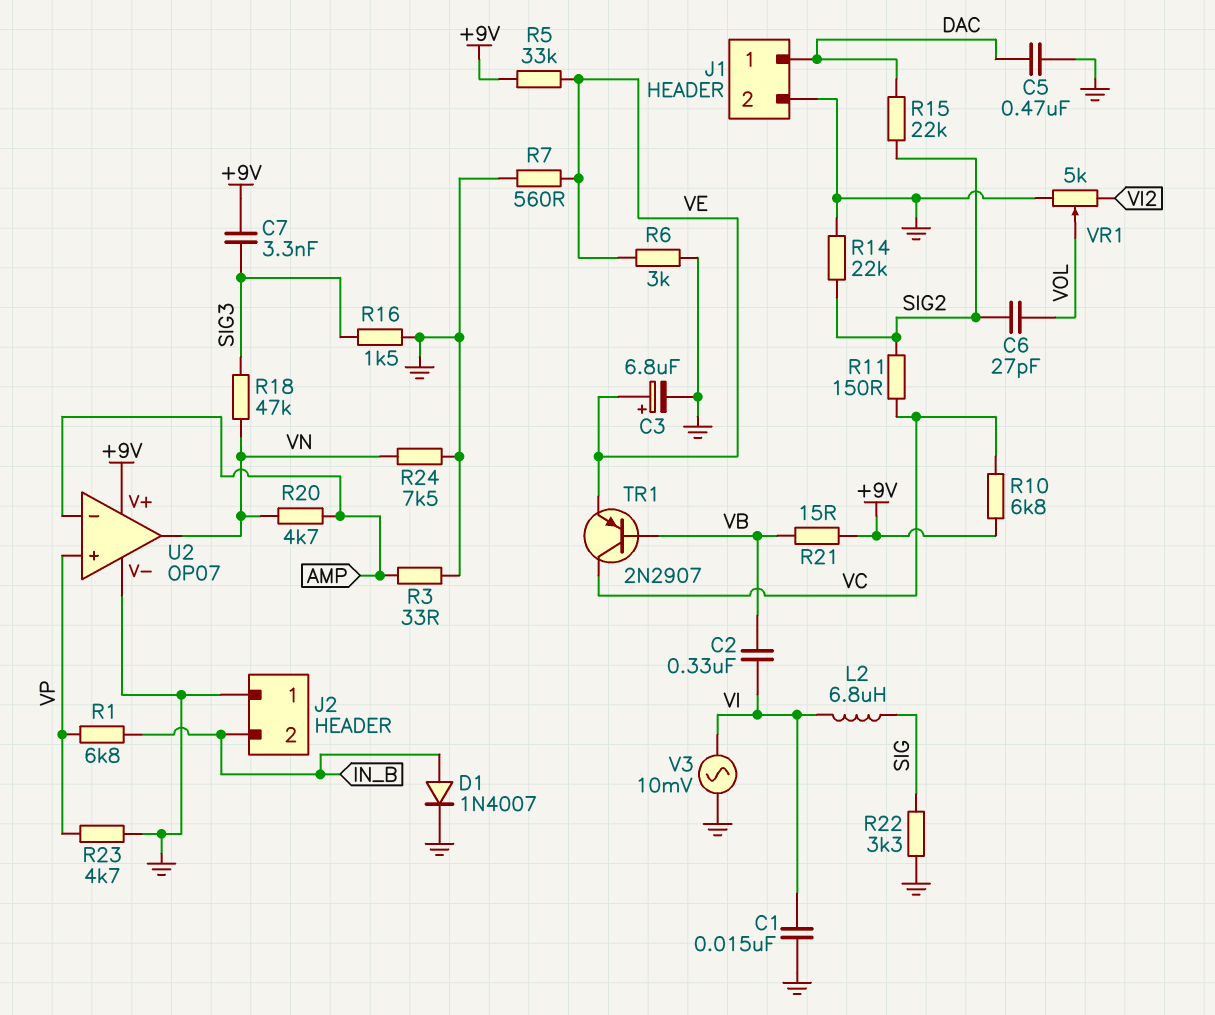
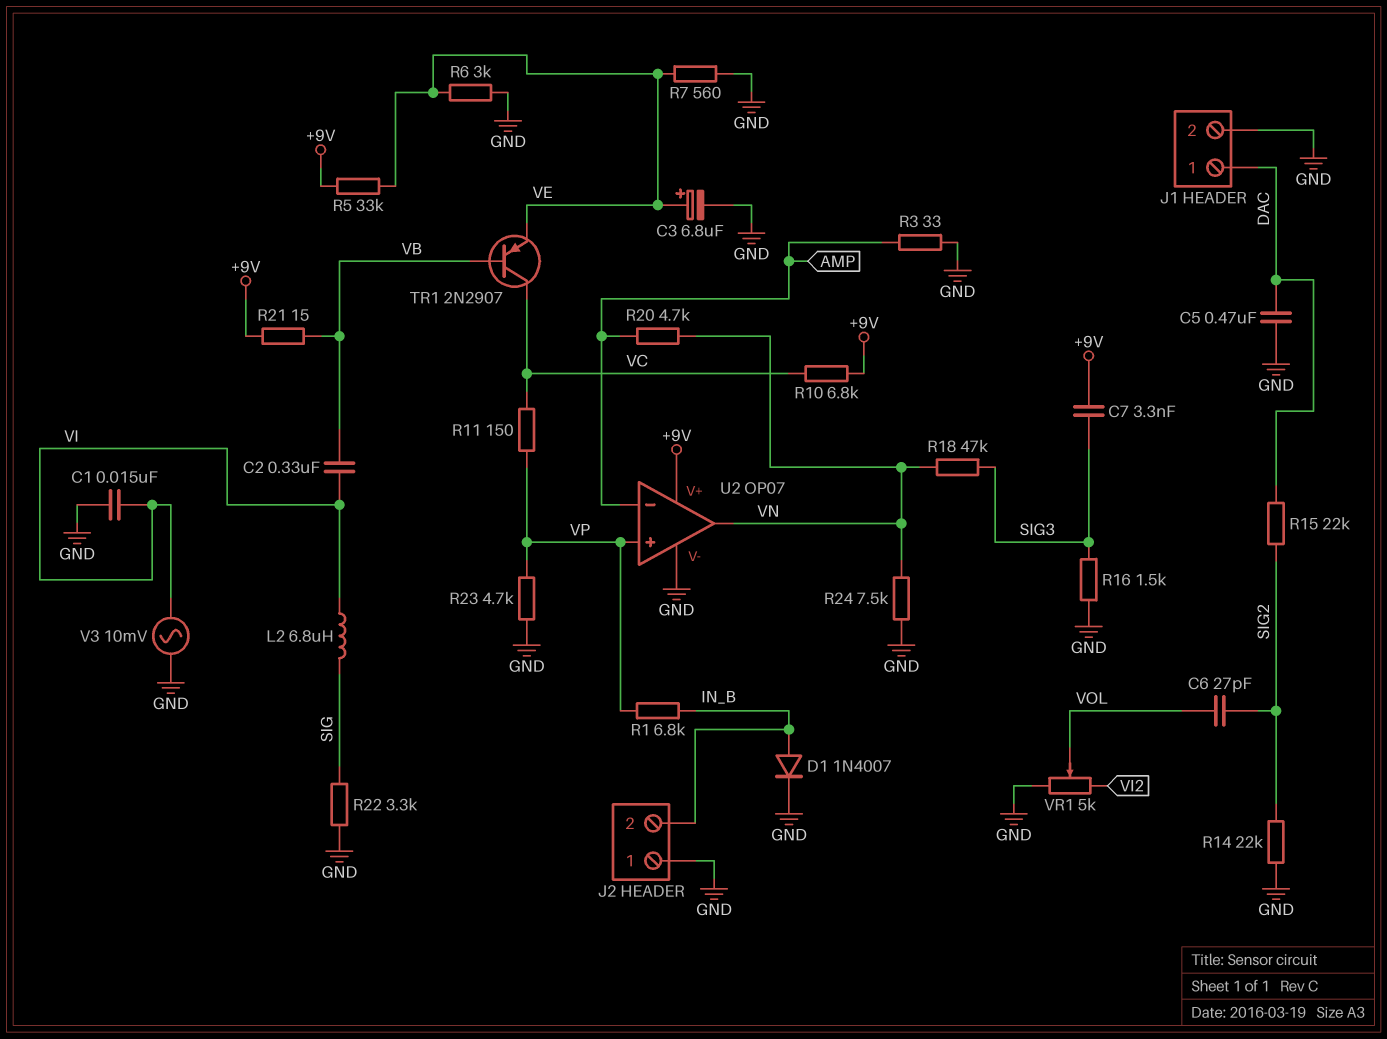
R11: 150 (SIG2, VC) -> 150 (VC, VP)

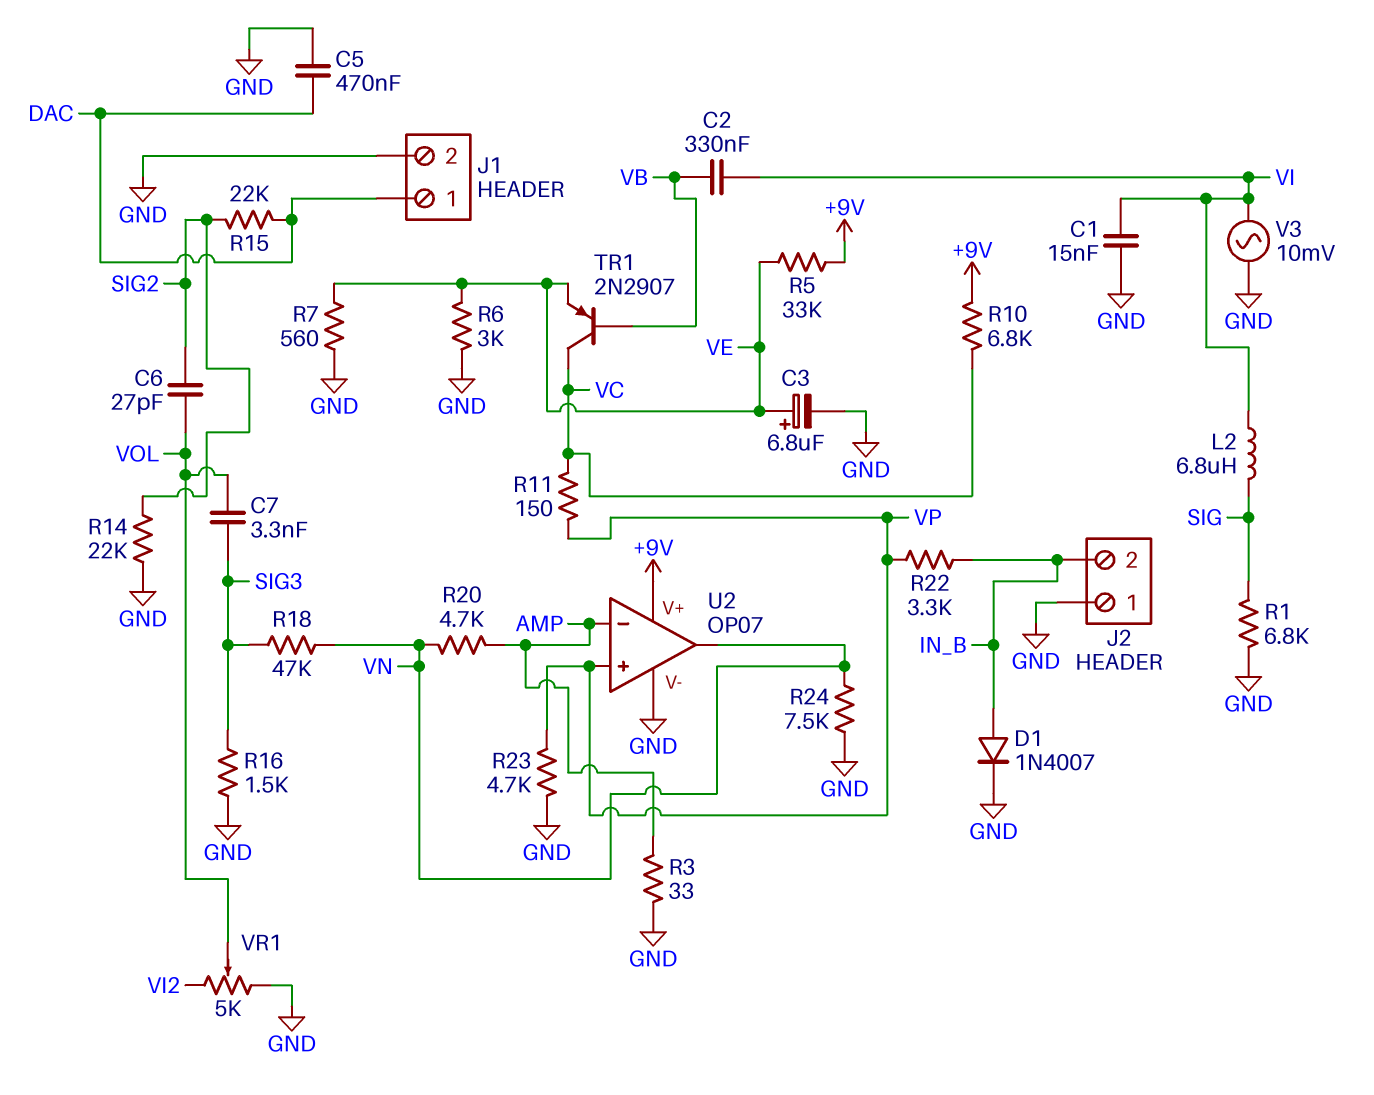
C7: 3.3nF (+9V, SIG3) -> 3.3nF (SIG3, VOL)
R1: 6.8k (IN_B, VP) -> 6.8k (GND, SIG)
R21: 15 (+9V, VB) -> none
R22: 3.3k (GND, SIG) -> 3.3k (IN_B, VP)

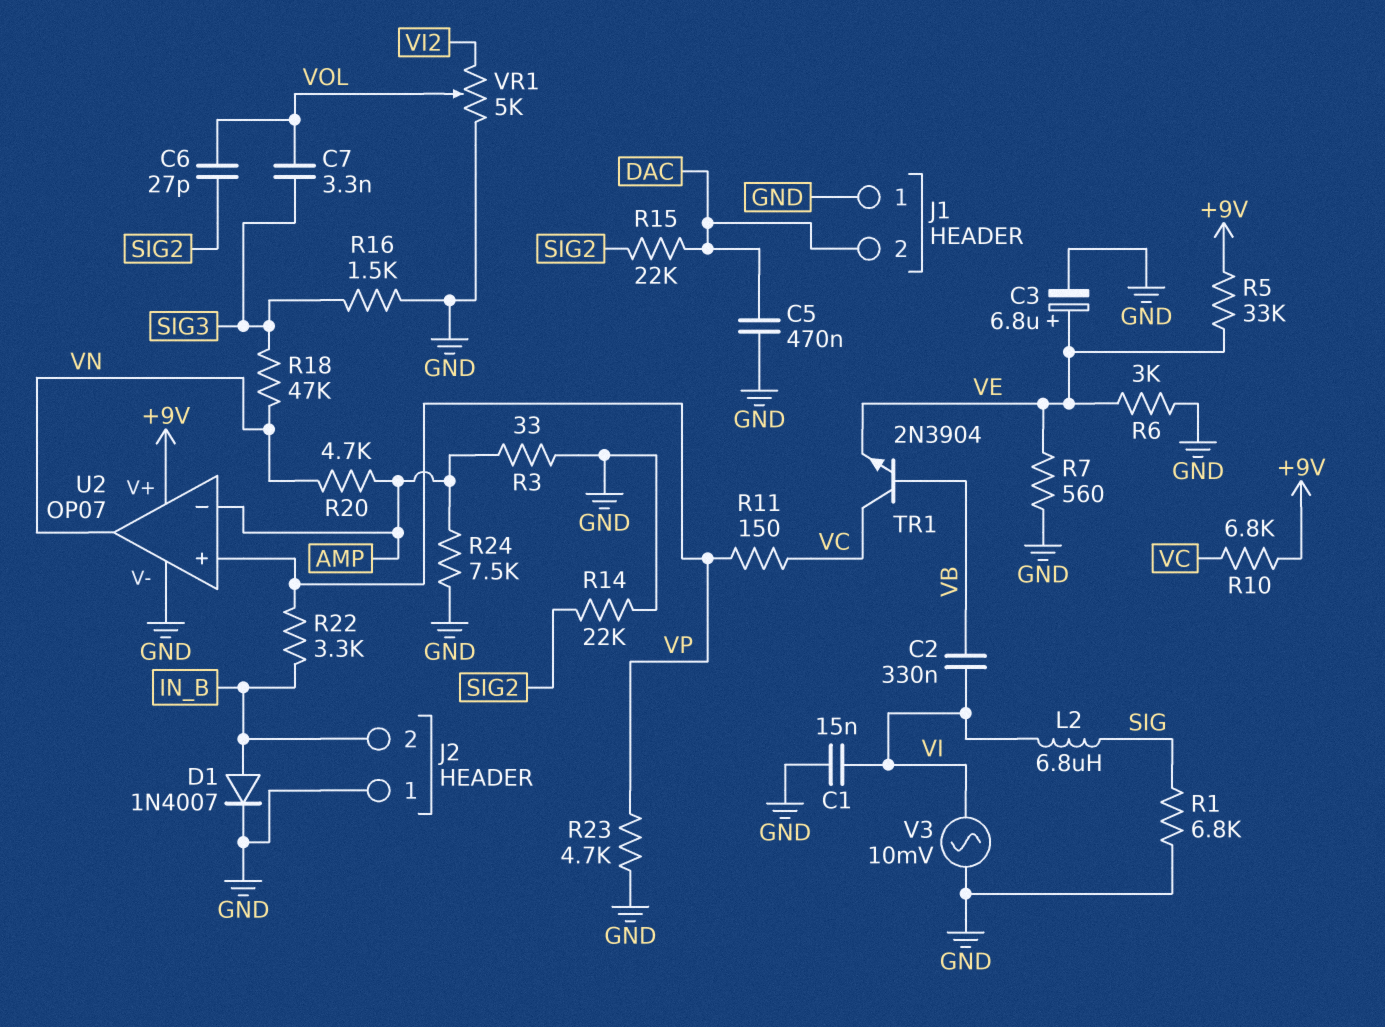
J1 pin 1: DAC -> GND
J1 pin 2: GND -> DAC
R24: 7.5k (GND, VN) -> 7.5k (AMP, GND)
TR1: PNP 2N2907 (B VB, C VC, E VE) -> NPN 2N3904 (B VB, C VC, E VE)

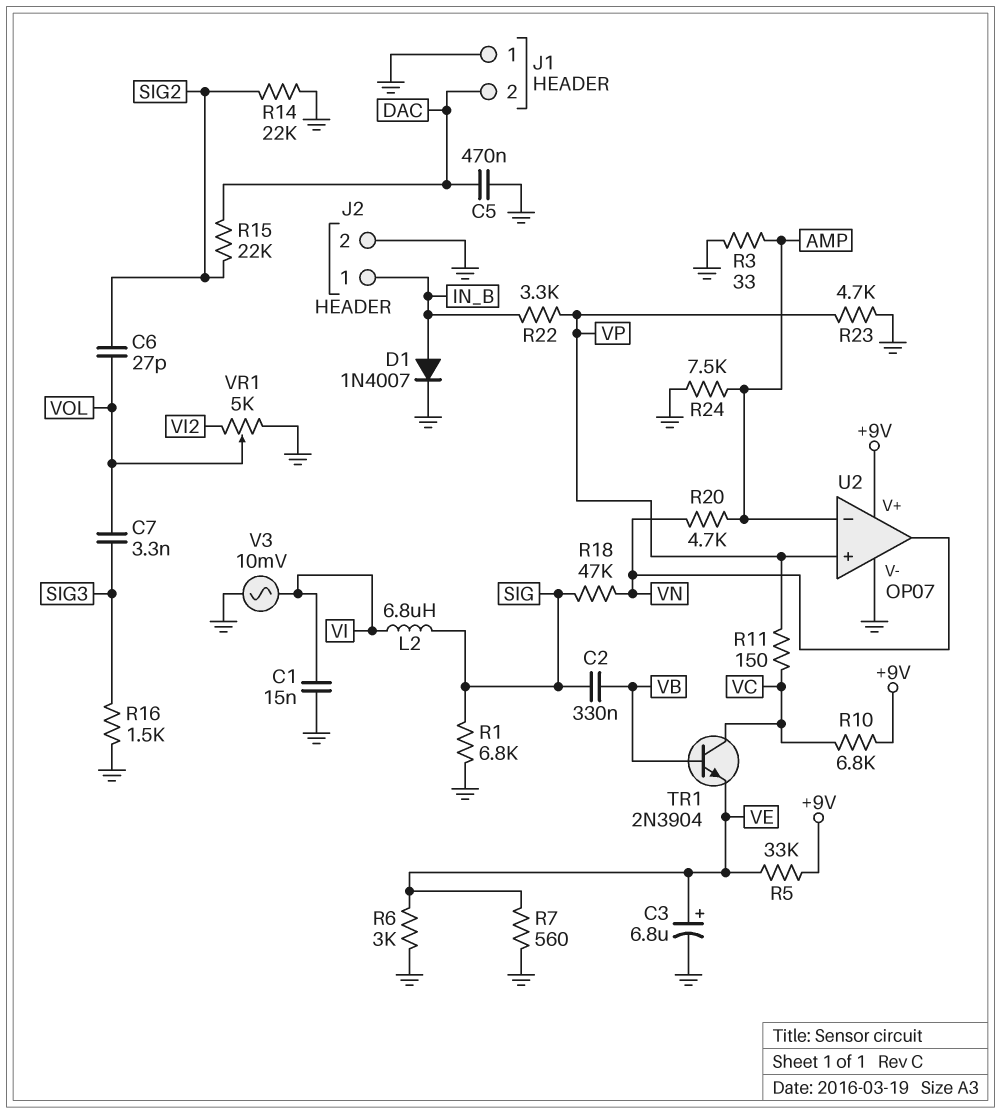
C2: 330nF (VB, VI) -> 330nF (SIG, VB)
J2 pin 1: GND -> IN_B
J2 pin 2: IN_B -> GND
R18: 47k (SIG3, VN) -> 47k (SIG, VN)

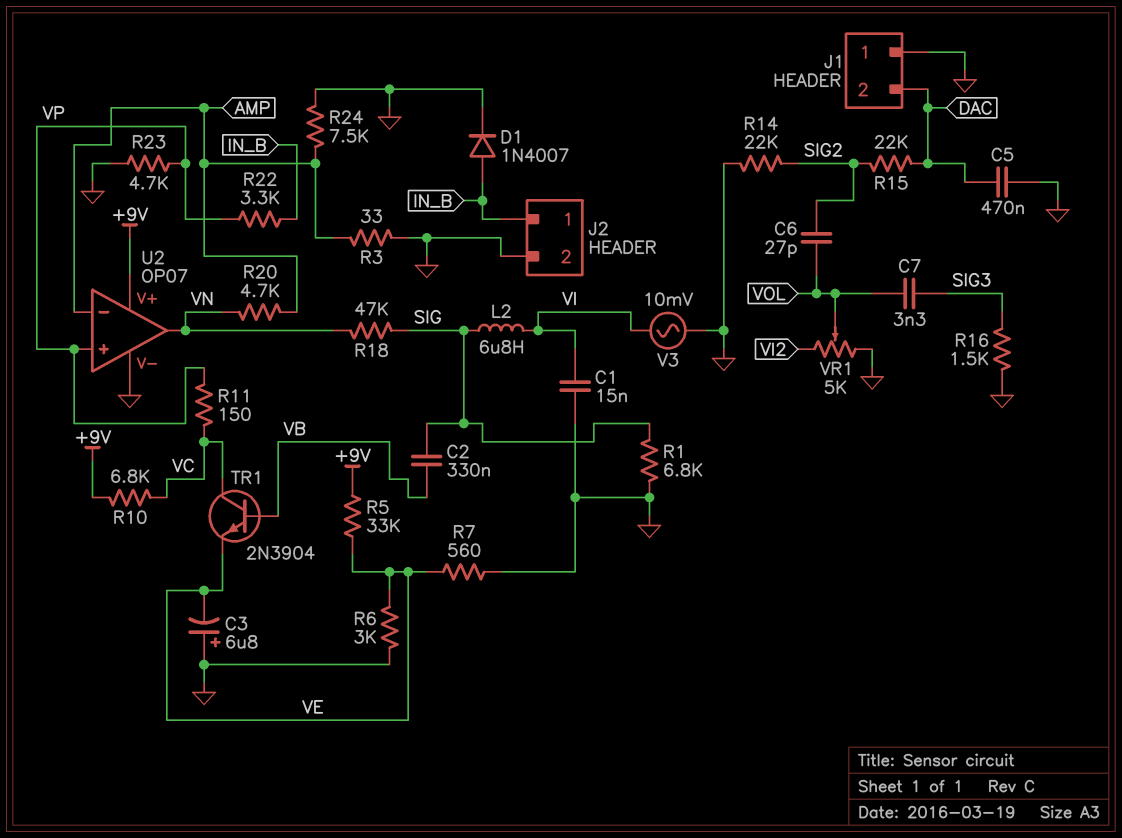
C3: 6.8uF (plus VE, minus GND) -> 6.8uF (plus GND, minus VE)

